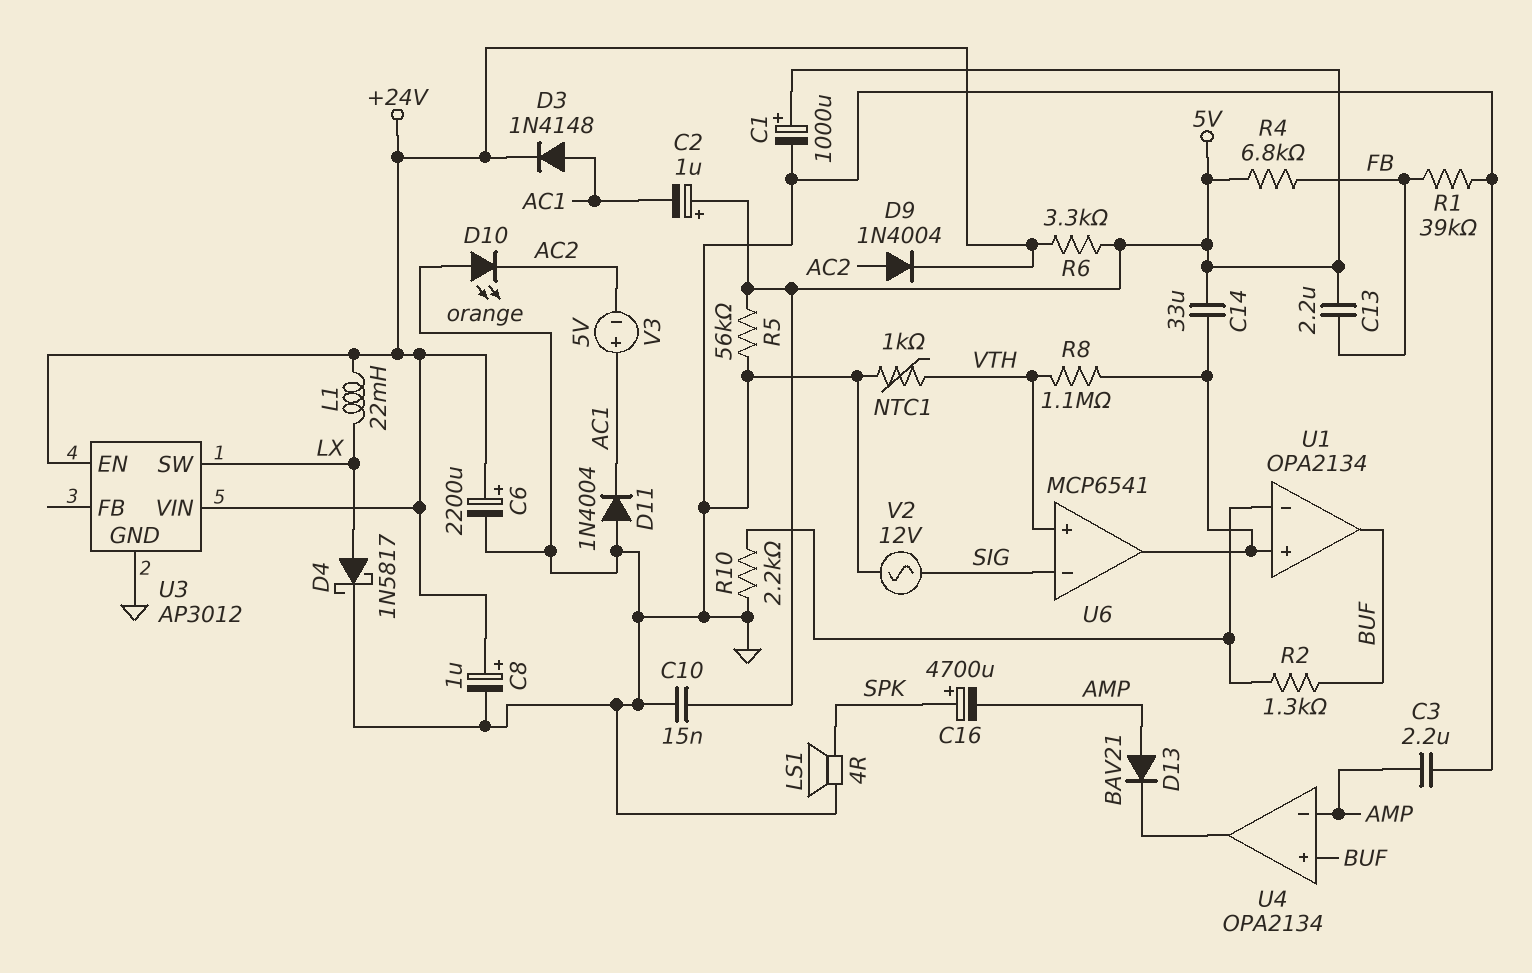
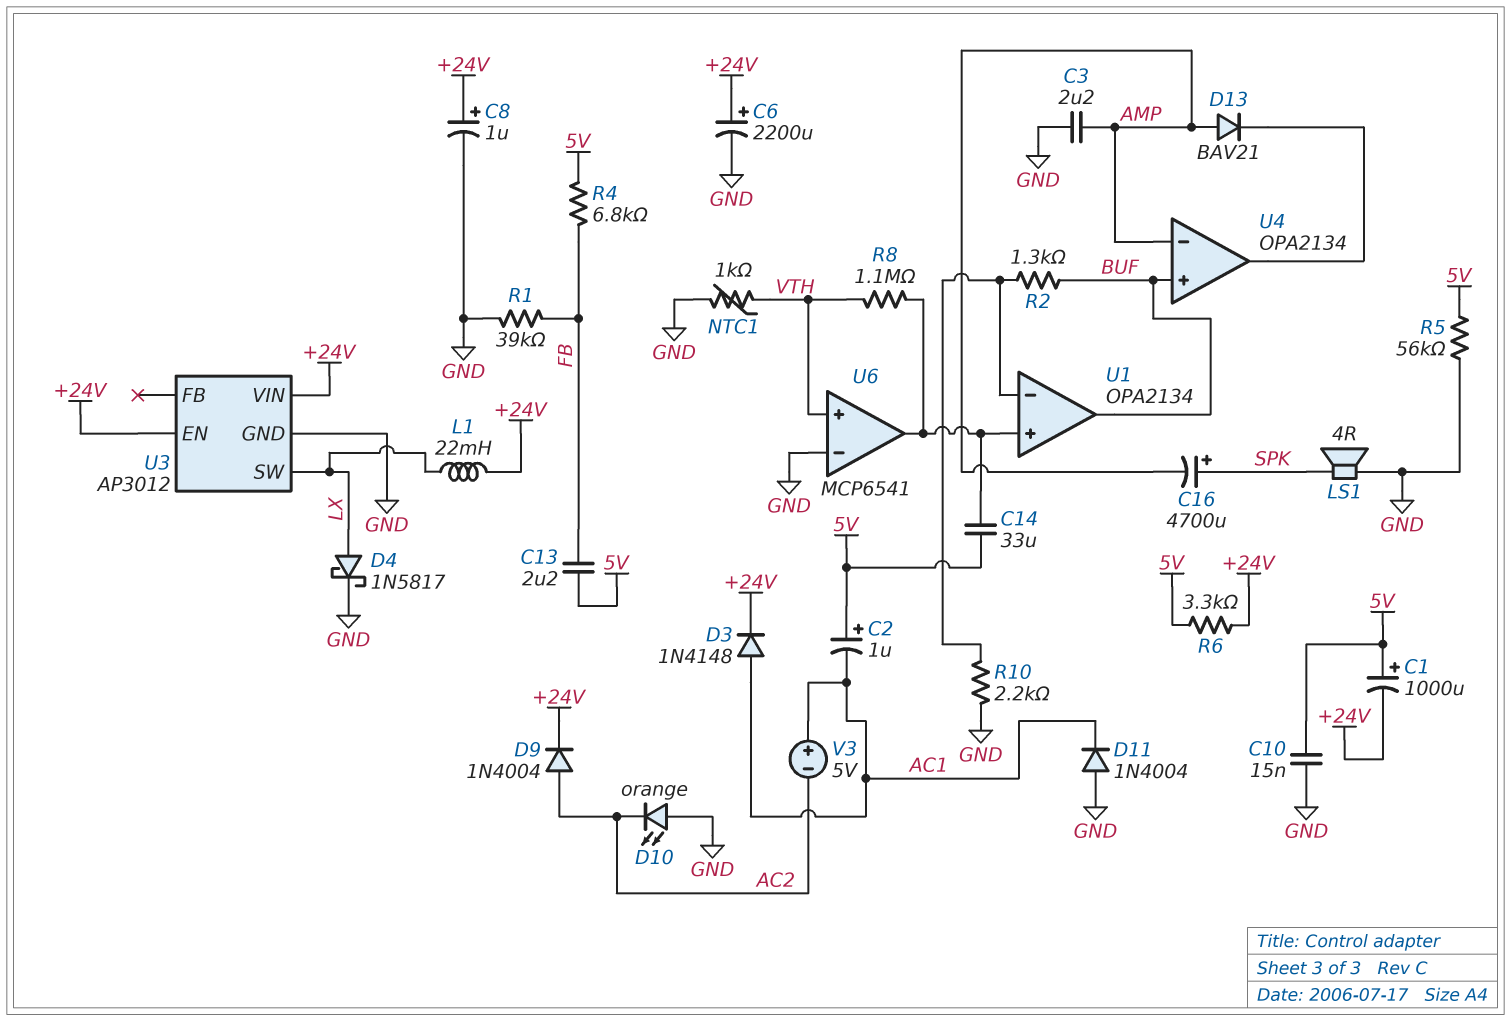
C1: 1000uF (plus 5V, minus GND) -> 1000uF (plus 5V, minus +24V)
U6 pin in-: SIG -> GND
V2: AC 12V (GND, SIG) -> none

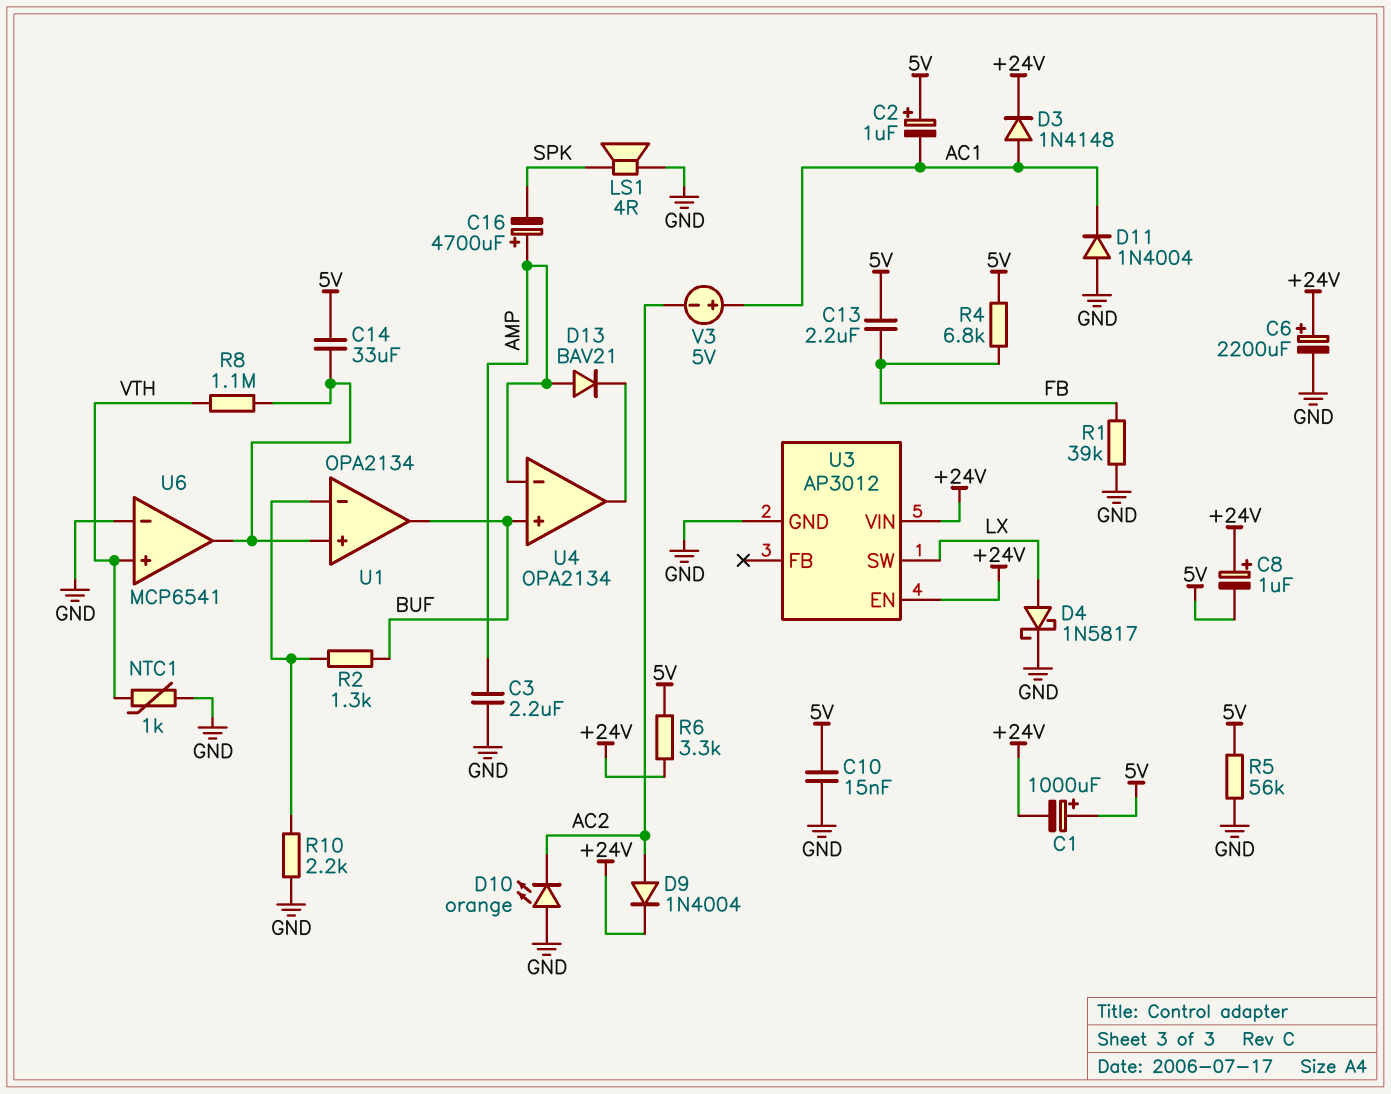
C8: 1uF (plus +24V, minus GND) -> 1uF (plus +24V, minus 5V)
C16: 4700uF (plus SPK, minus AMP) -> 4700uF (plus AMP, minus SPK)
L1: 22mH (+24V, LX) -> none

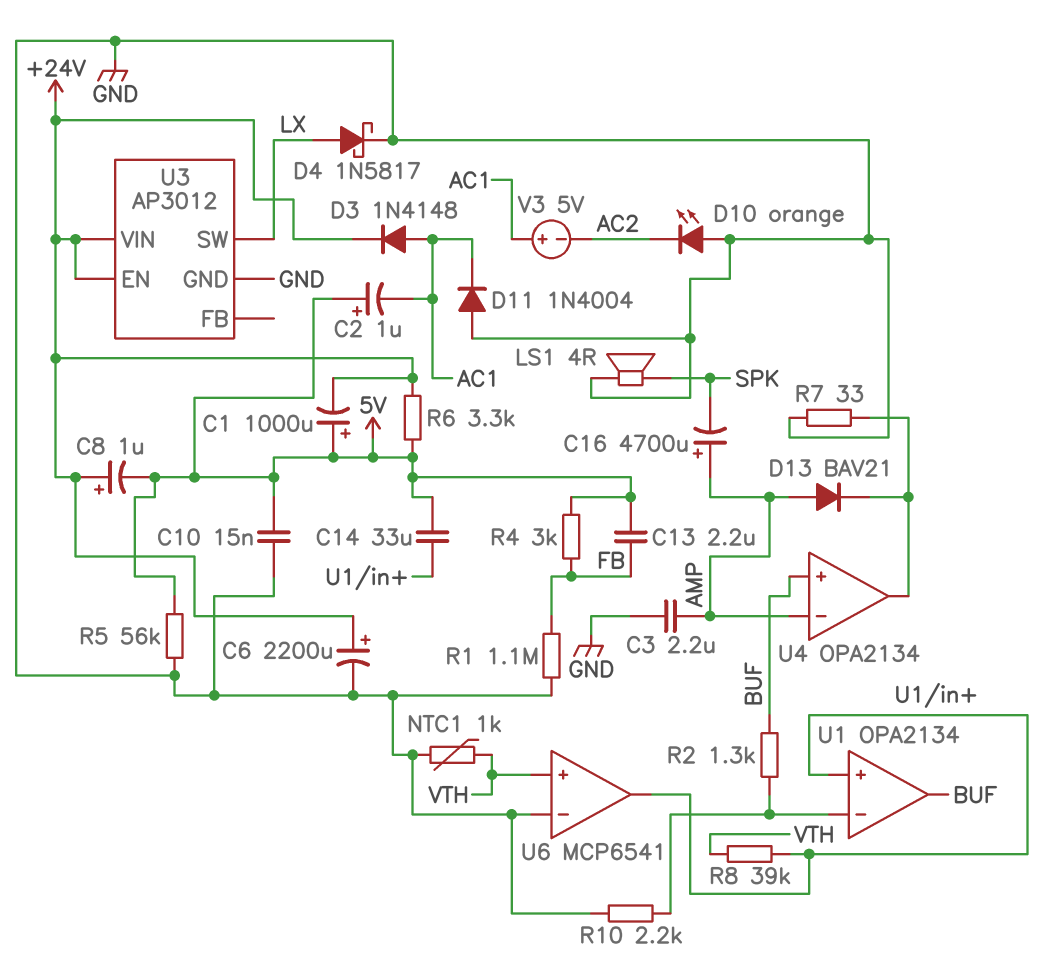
D9: diode 1N4004 (A AC2, K +24V) -> none
R1: 39k (FB, GND) -> 1.1M (FB, GND)
R4: 6.8k (5V, FB) -> 3k (5V, FB)
R7: none -> 33 (GND, U4/out)
R8: 1.1M (U1/in+, VTH) -> 39k (U1/in+, VTH)

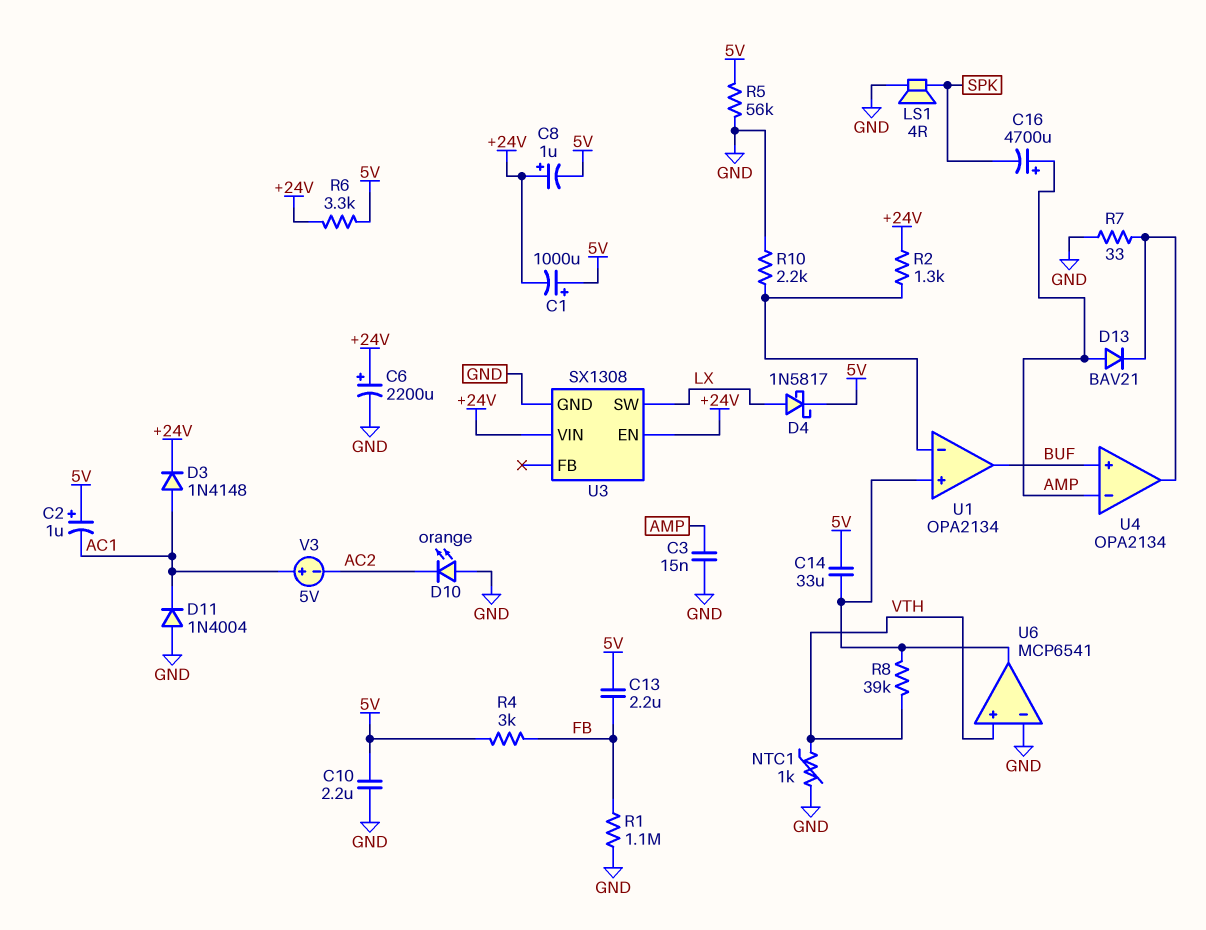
C3: 2.2uF (AMP, GND) -> 15nF (AMP, GND)
C10: 15nF (5V, GND) -> 2.2uF (5V, GND)
D4: schottky 1N5817 (A LX, K GND) -> schottky 1N5817 (A LX, K 5V)
R2: 1.3k (BUF, U1/in-) -> 1.3k (+24V, U1/in-)
U3: AP3012 -> SX1308

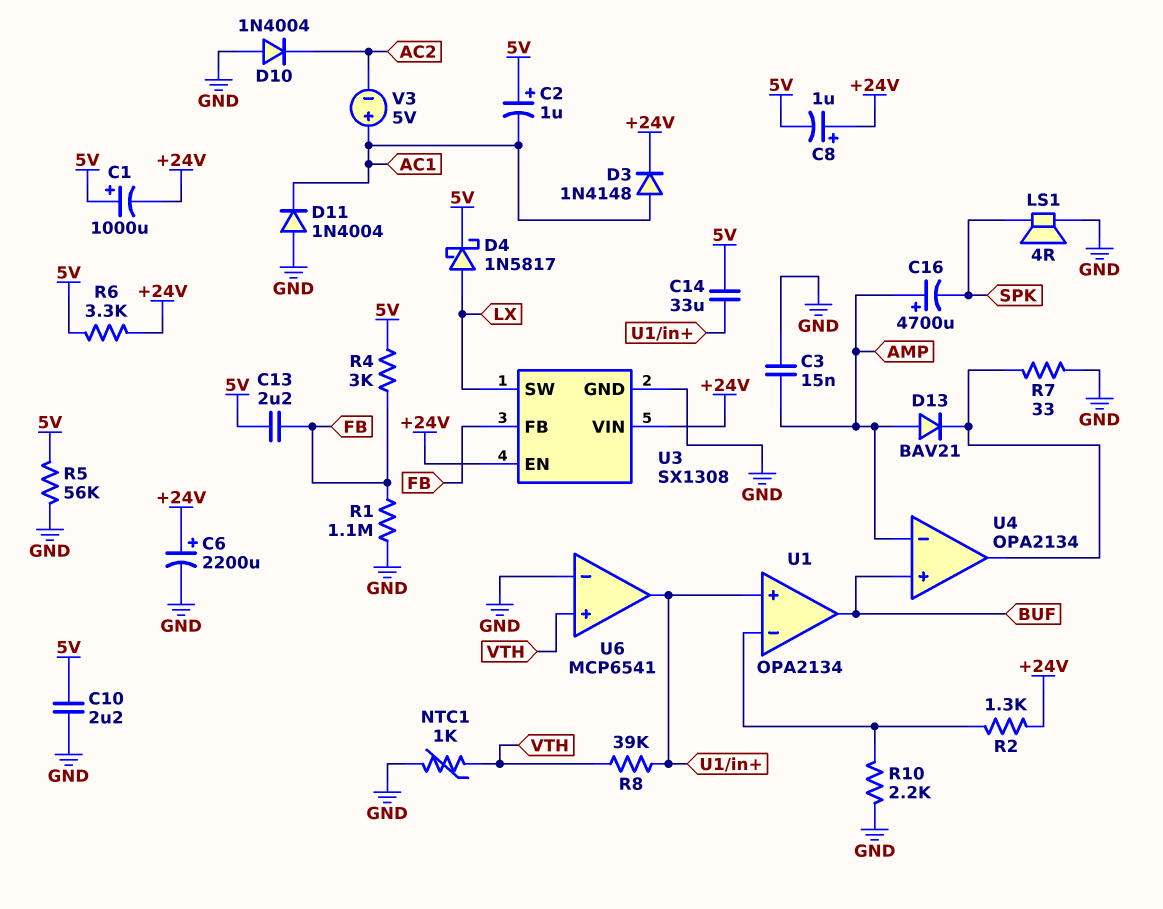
D10: LED orange (A GND, K AC2) -> diode 1N4004 (A GND, K AC2)
U3 pin FB: none -> FB

